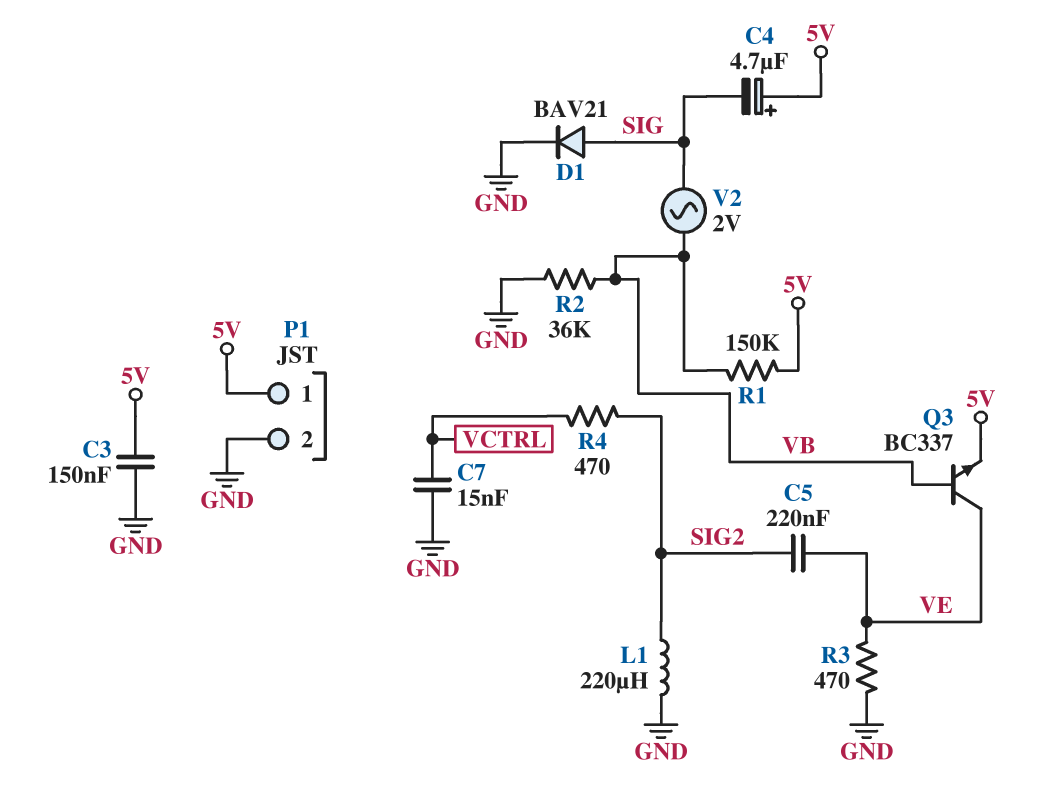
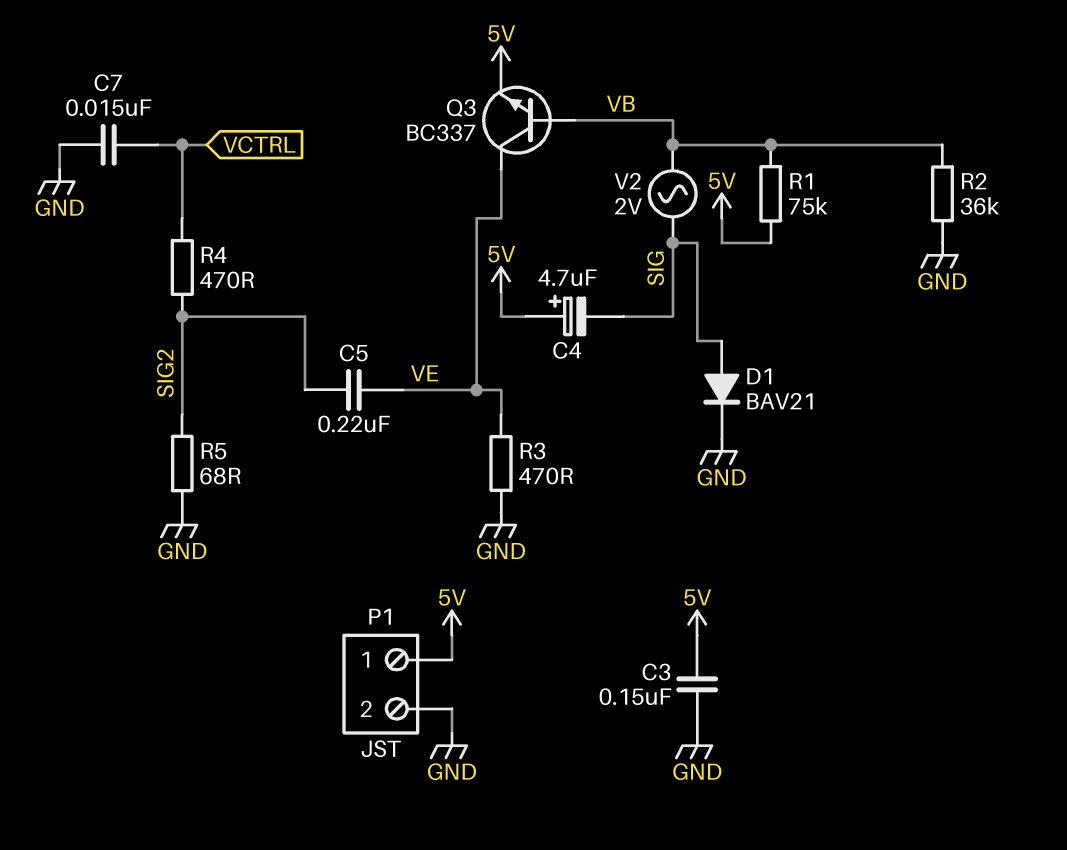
L1: 220uH (GND, SIG2) -> none
R1: 150k (5V, VB) -> 75k (5V, VB)
R5: none -> 68 (GND, SIG2)

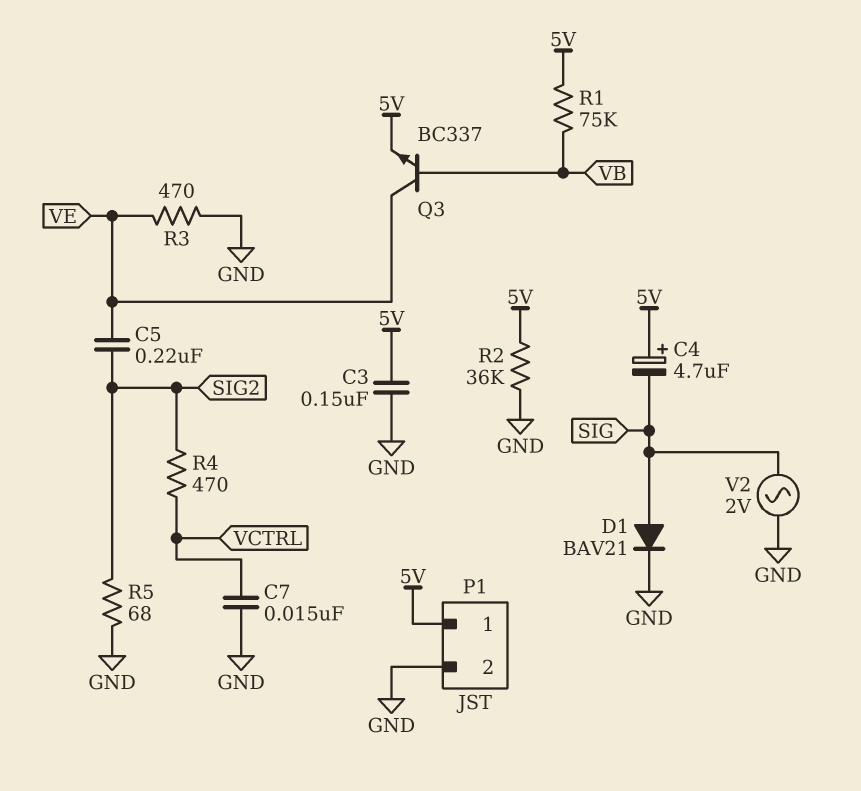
R2: 36k (GND, VB) -> 36k (5V, GND)
V2: AC 2V (SIG, VB) -> AC 2V (GND, SIG)

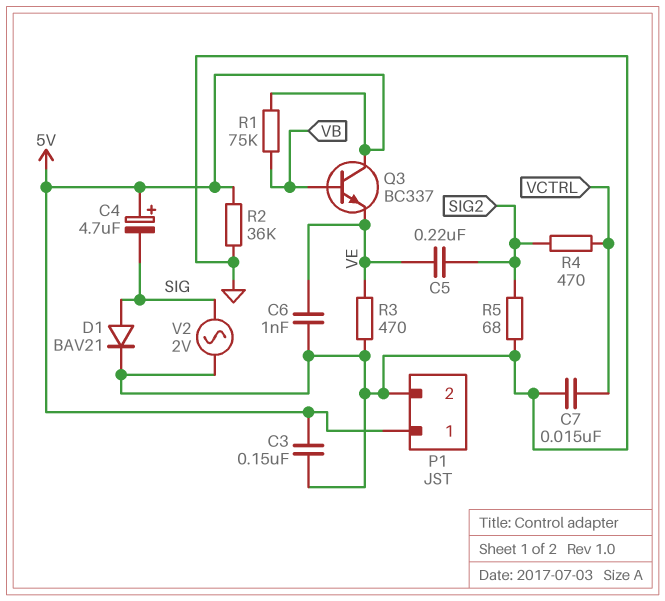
C6: none -> 1nF (GND, VE)
Q3: NPN BC337 (B VB, C VE, E 5V) -> NPN BC337 (B VB, C 5V, E VE)

